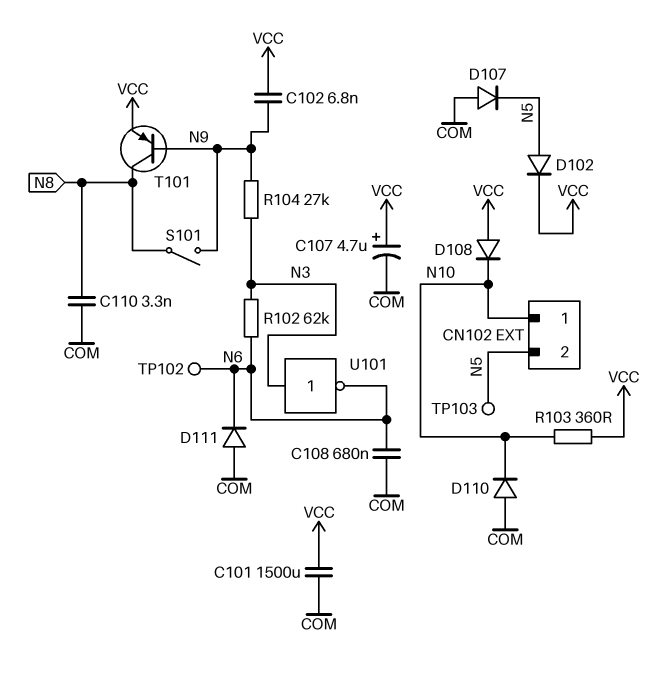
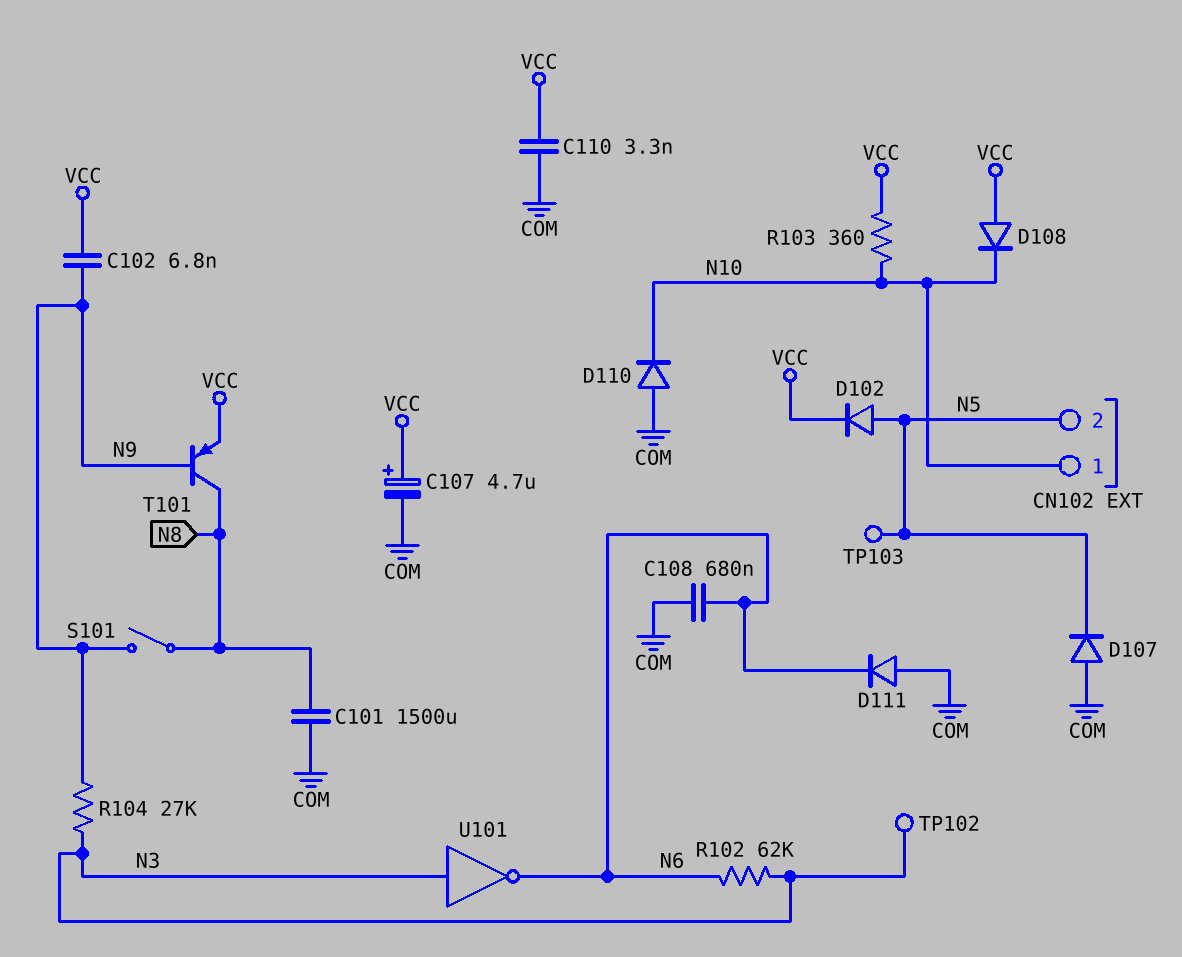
C101: 1500uF (COM, VCC) -> 1500uF (COM, N8)
C110: 3.3nF (COM, N8) -> 3.3nF (COM, VCC)
TP102: test point (N6) -> test point (N3)

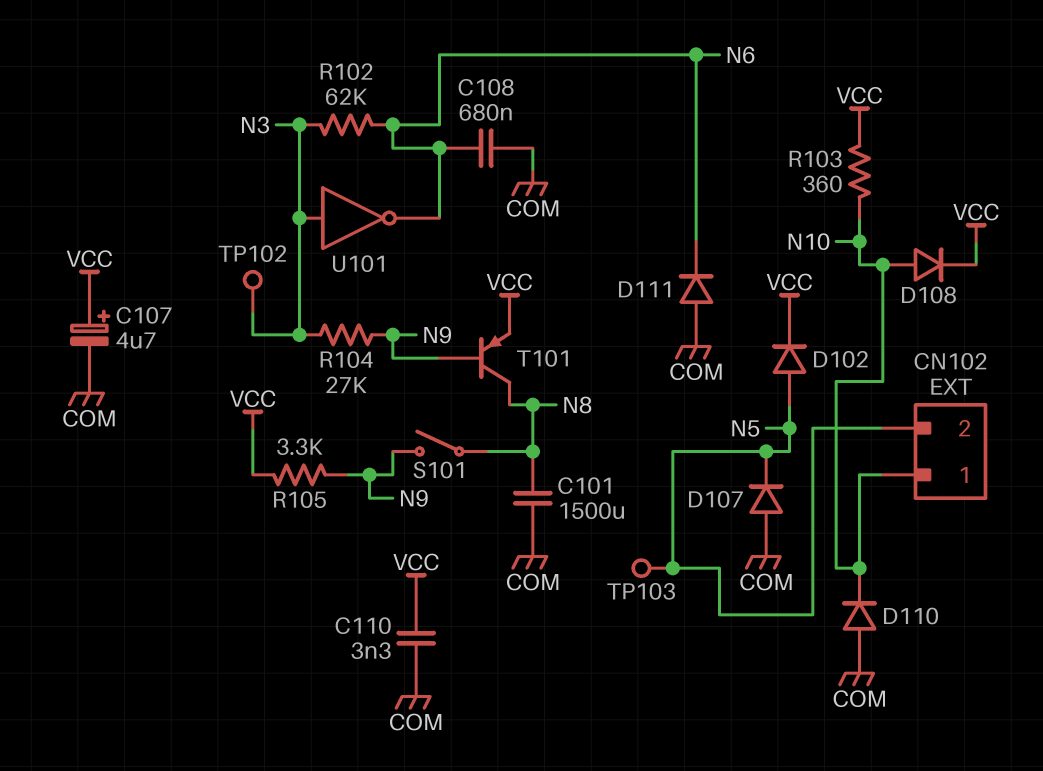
C102: 6.8nF (N9, VCC) -> none
D108: diode (A VCC, K N10) -> diode (A N10, K VCC)
R105: none -> 3.3k (N9, VCC)

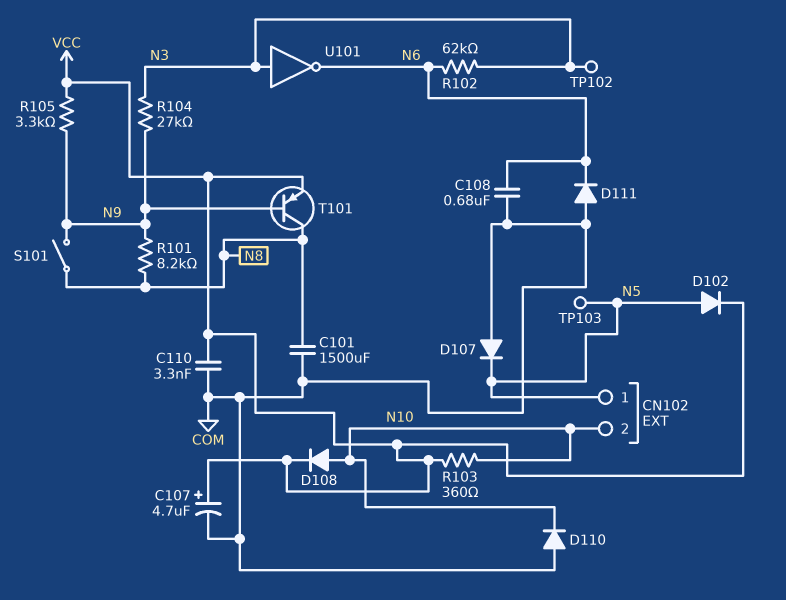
CN102 pin 1: N10 -> N5
CN102 pin 2: N5 -> N10
R101: none -> 8.2k (N8, N9)

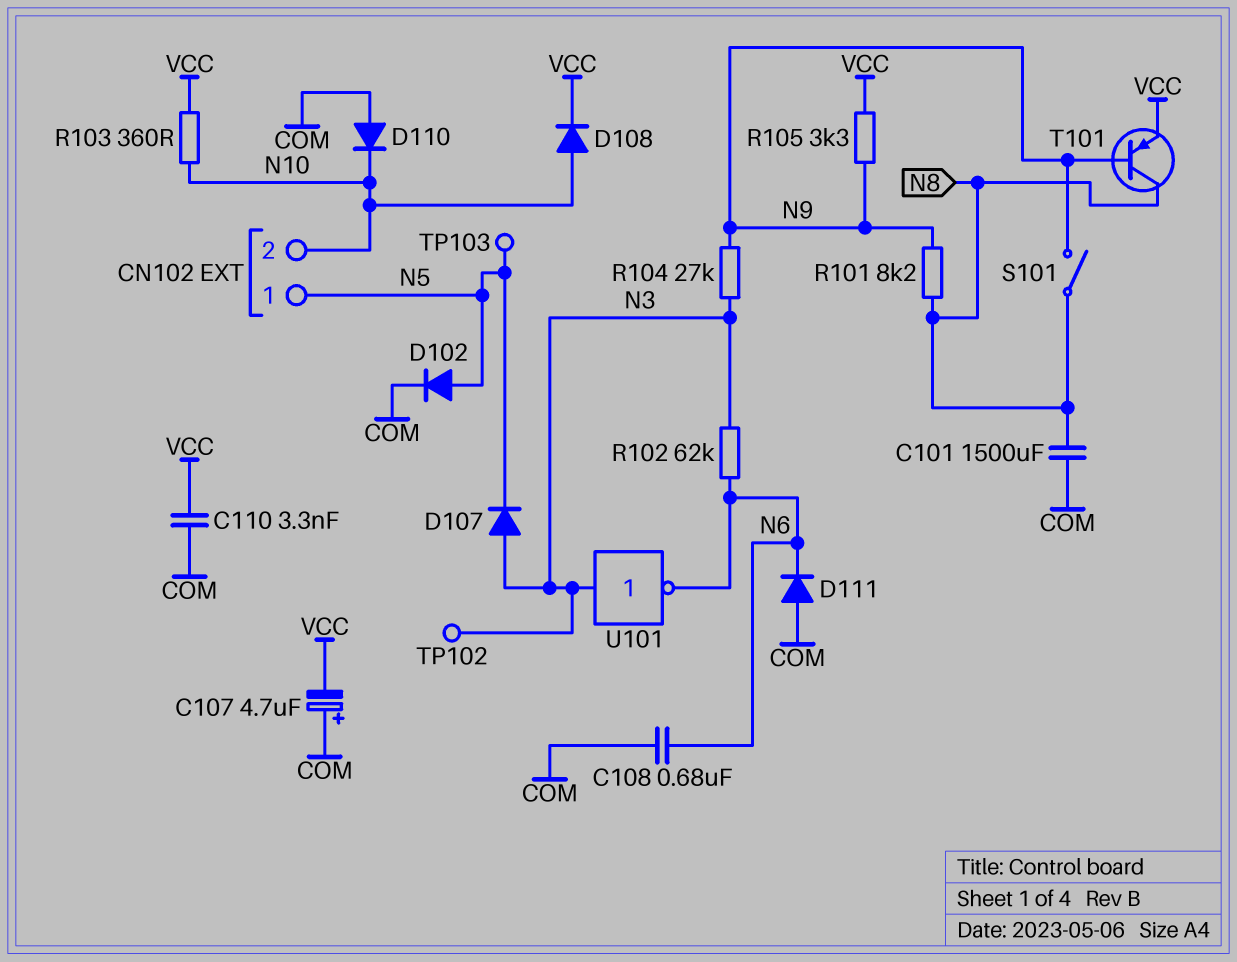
C107: 4.7uF (plus VCC, minus COM) -> 4.7uF (plus COM, minus VCC)
D102: diode (A N5, K VCC) -> diode (A N5, K COM)
D107: diode (A COM, K N5) -> diode (A N3, K N5)

